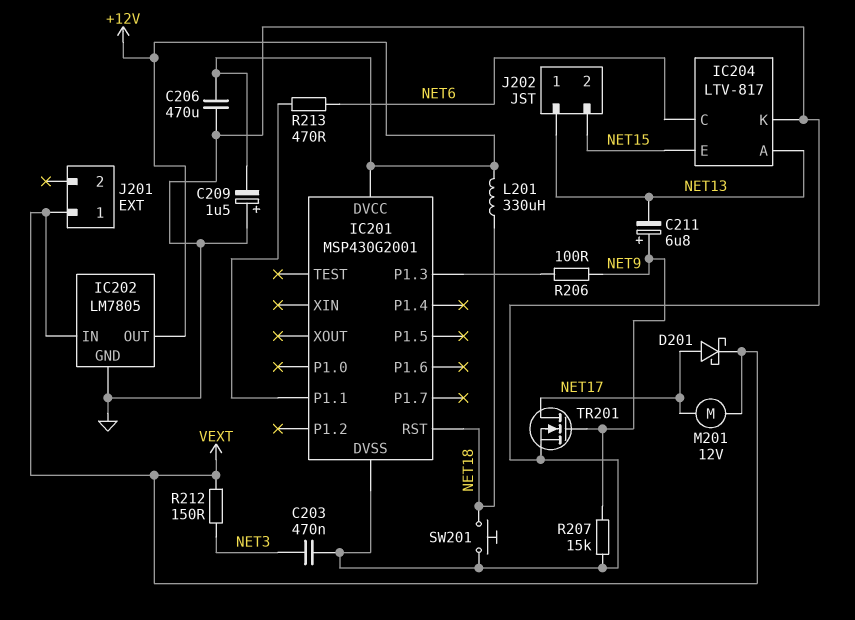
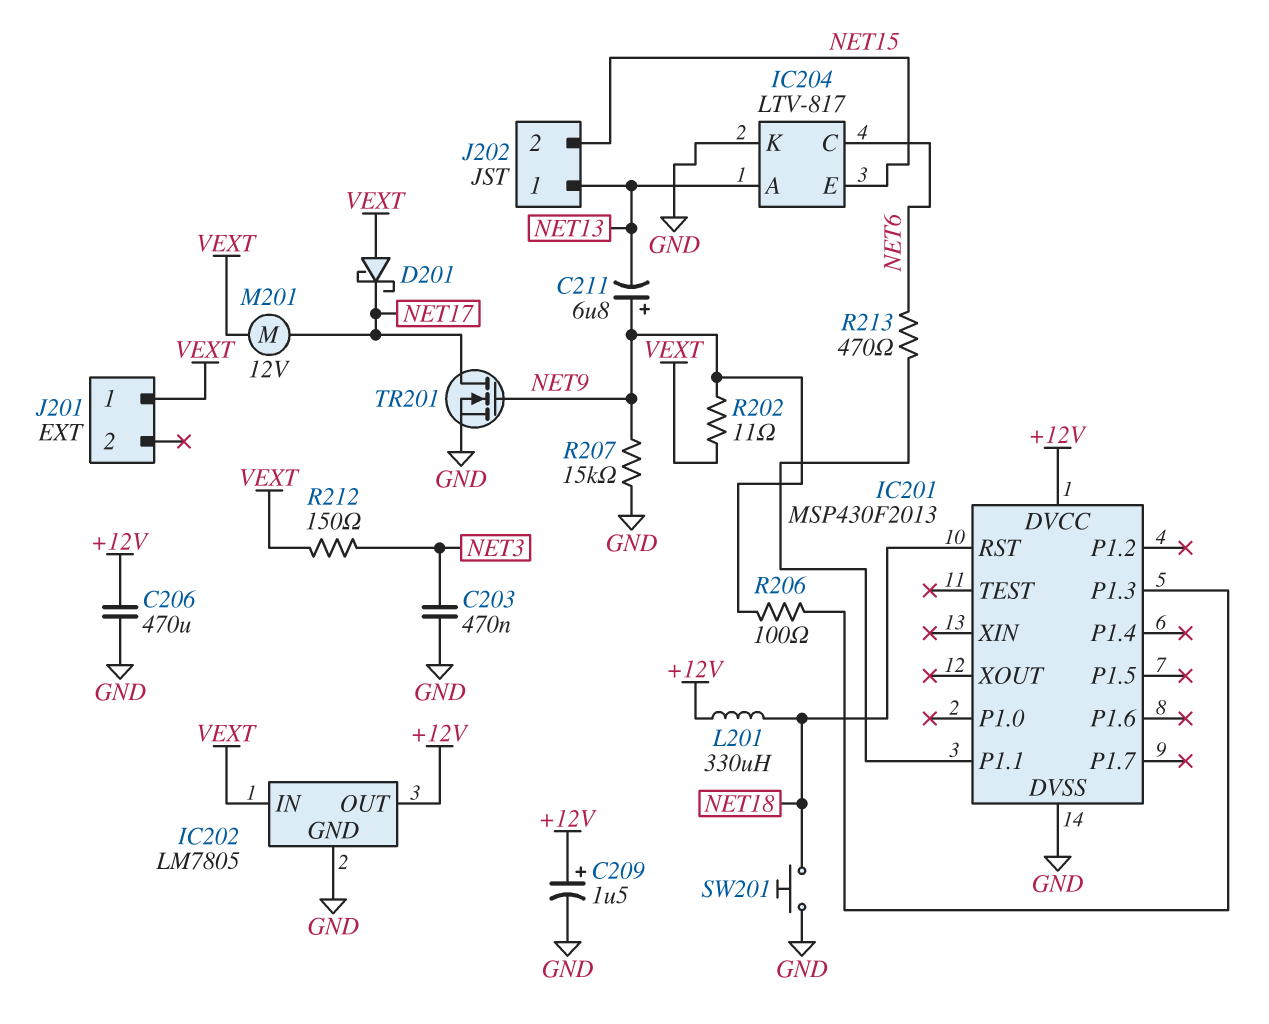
C209: 1.5uF (plus GND, minus +12V) -> 1.5uF (plus +12V, minus GND)
D201: schottky (A NET17, K VEXT) -> schottky (A VEXT, K NET17)
IC201: MSP430G2001 -> MSP430F2013
R202: none -> 11 (NET9, VEXT)

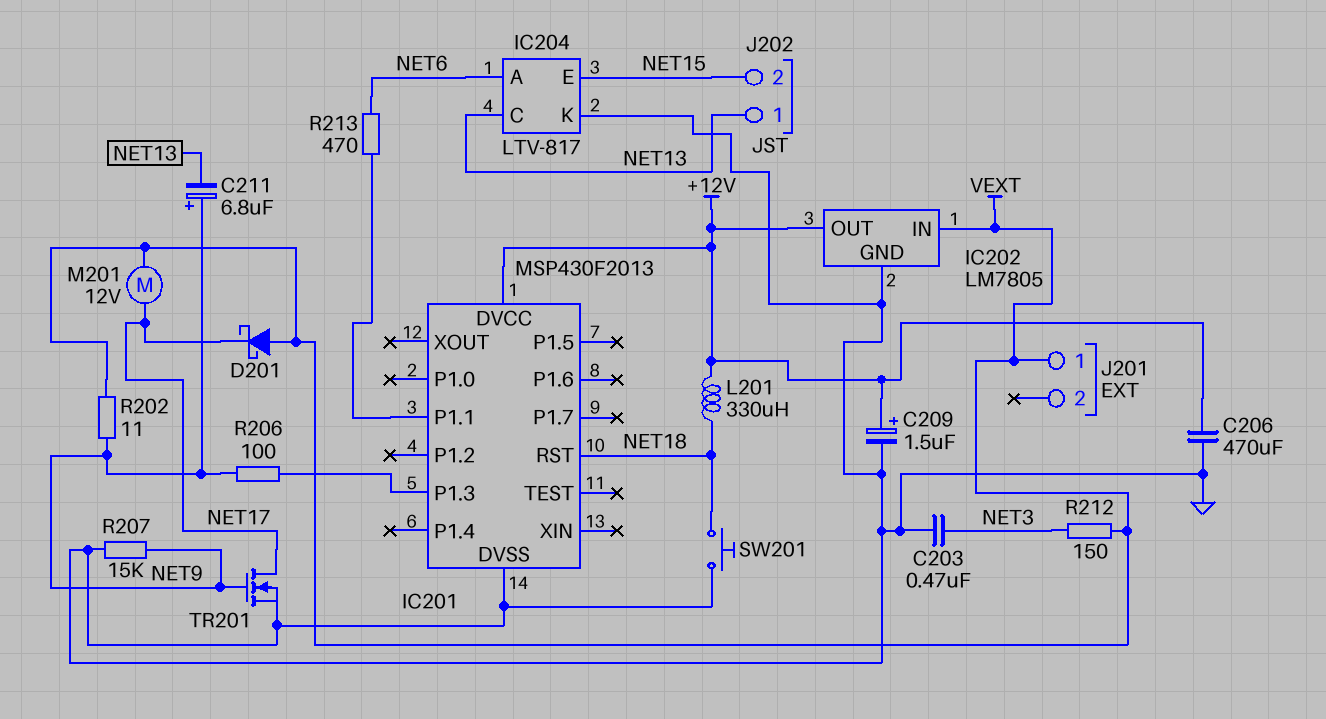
IC204 pin A: NET13 -> NET6
IC204 pin C: NET6 -> NET13

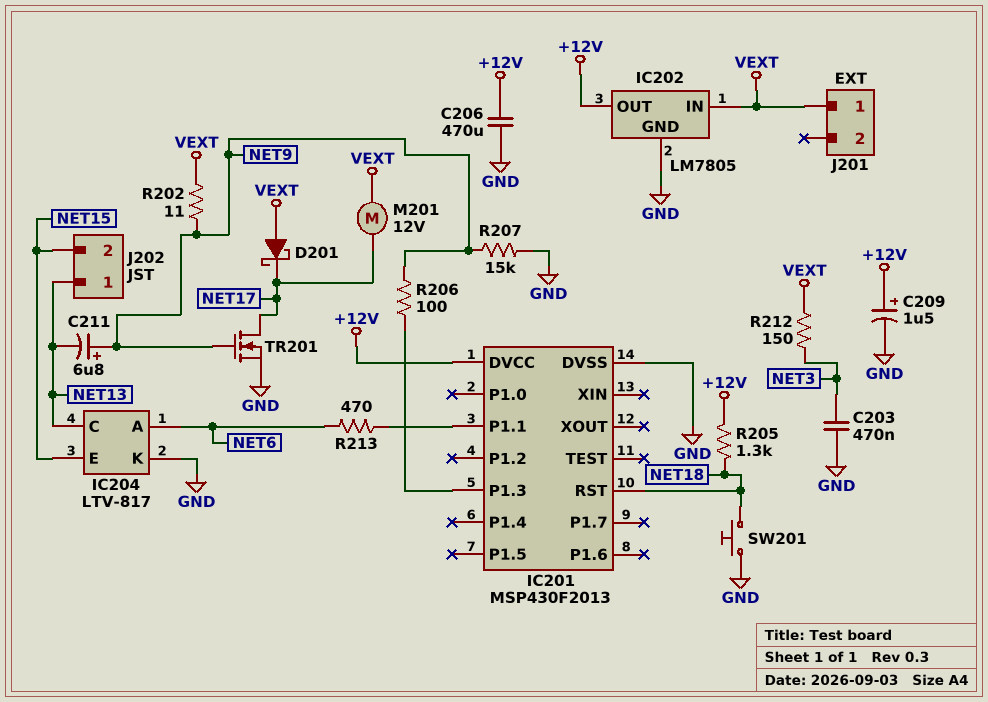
L201: 330uH (+12V, NET18) -> none
R205: none -> 1.3k (+12V, NET18)

